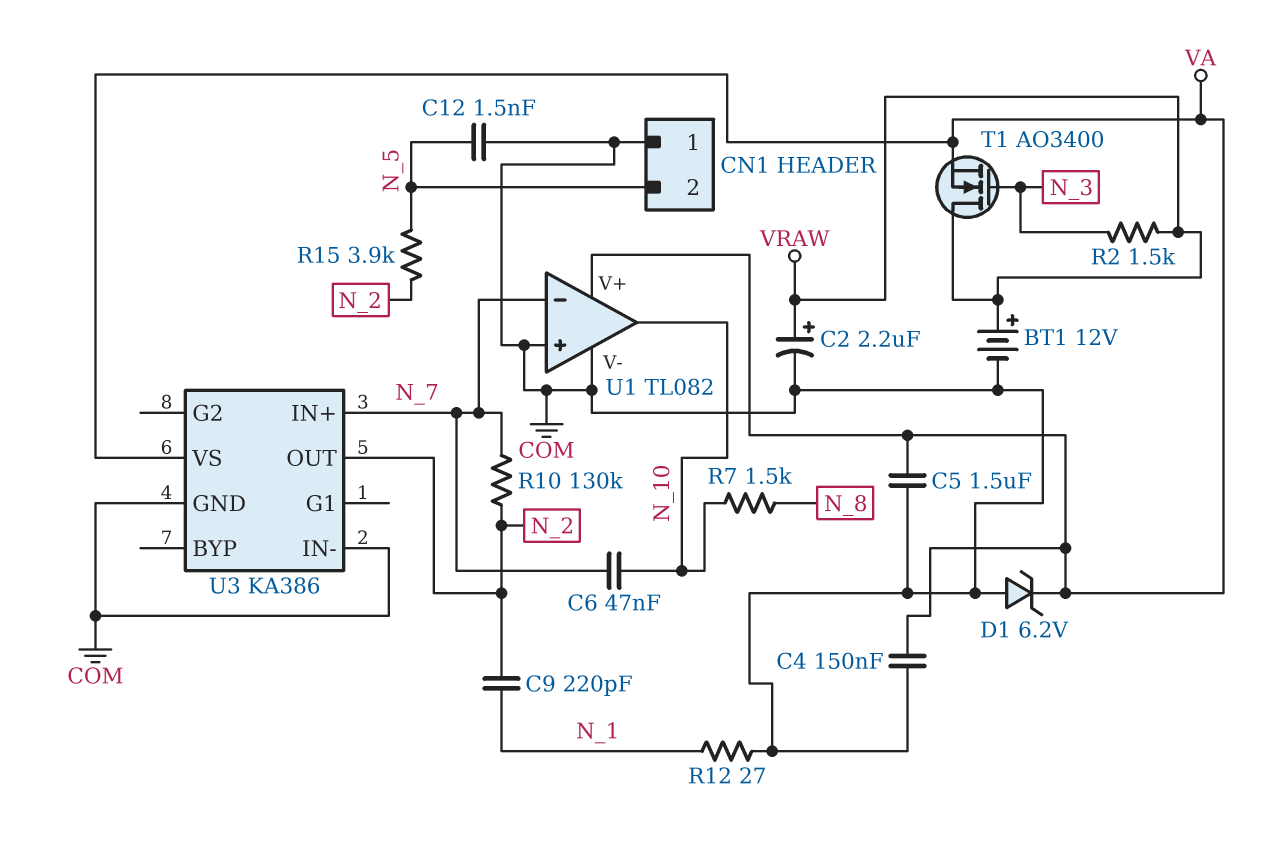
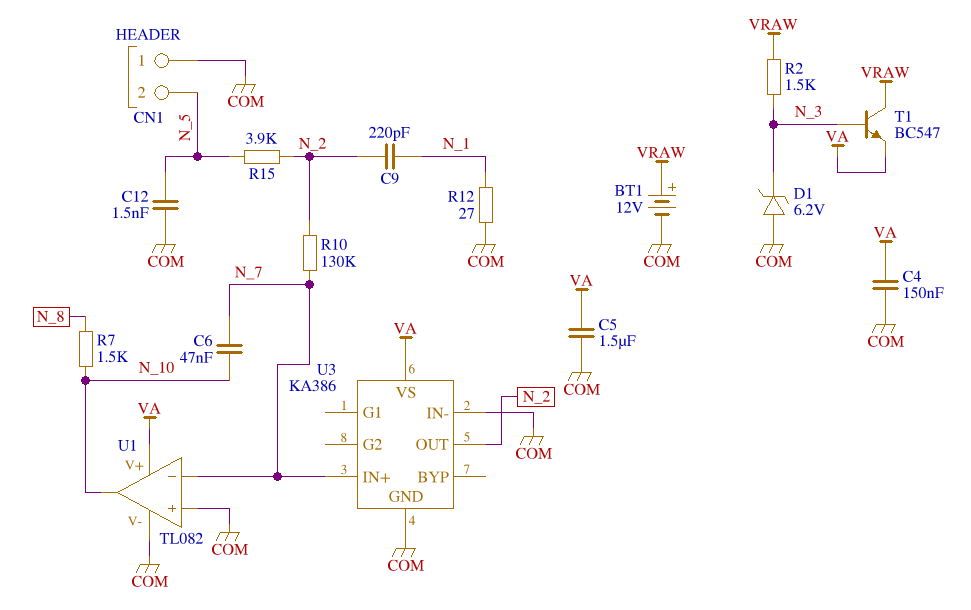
C2: 2.2uF (plus VRAW, minus COM) -> none
D1: zener 6.2V (A COM, K VA) -> zener 6.2V (A COM, K N_3)
T1: NMOS AO3400 (G N_3, D VRAW, S VA) -> NPN BC547 (B N_3, C VRAW, E VA)

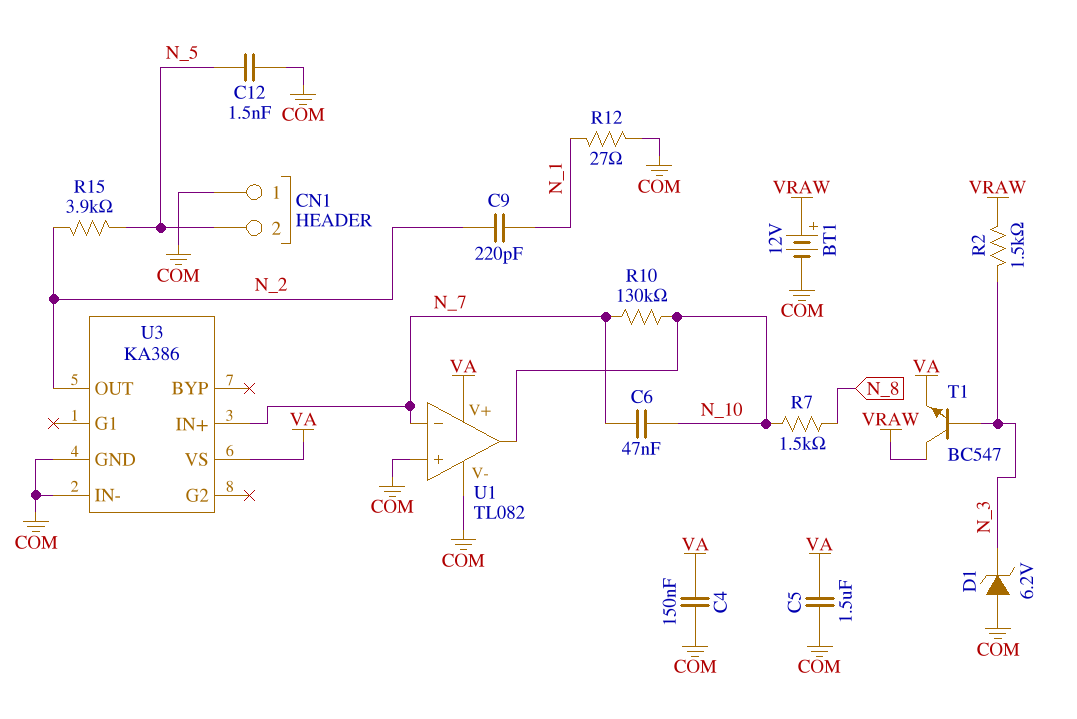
R10: 130k (N_2, N_7) -> 130k (N_7, N_10)

